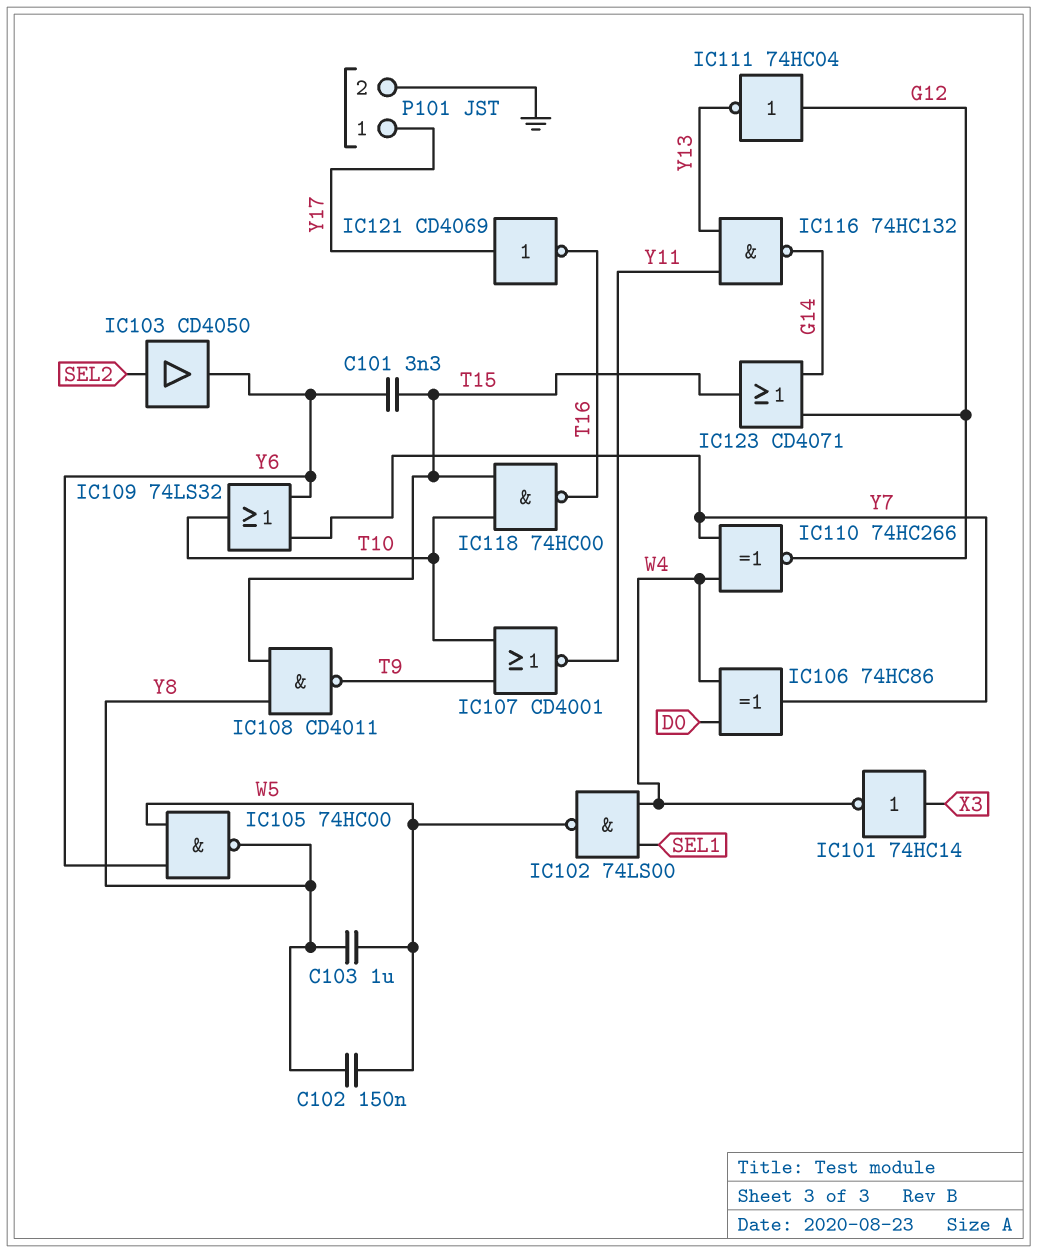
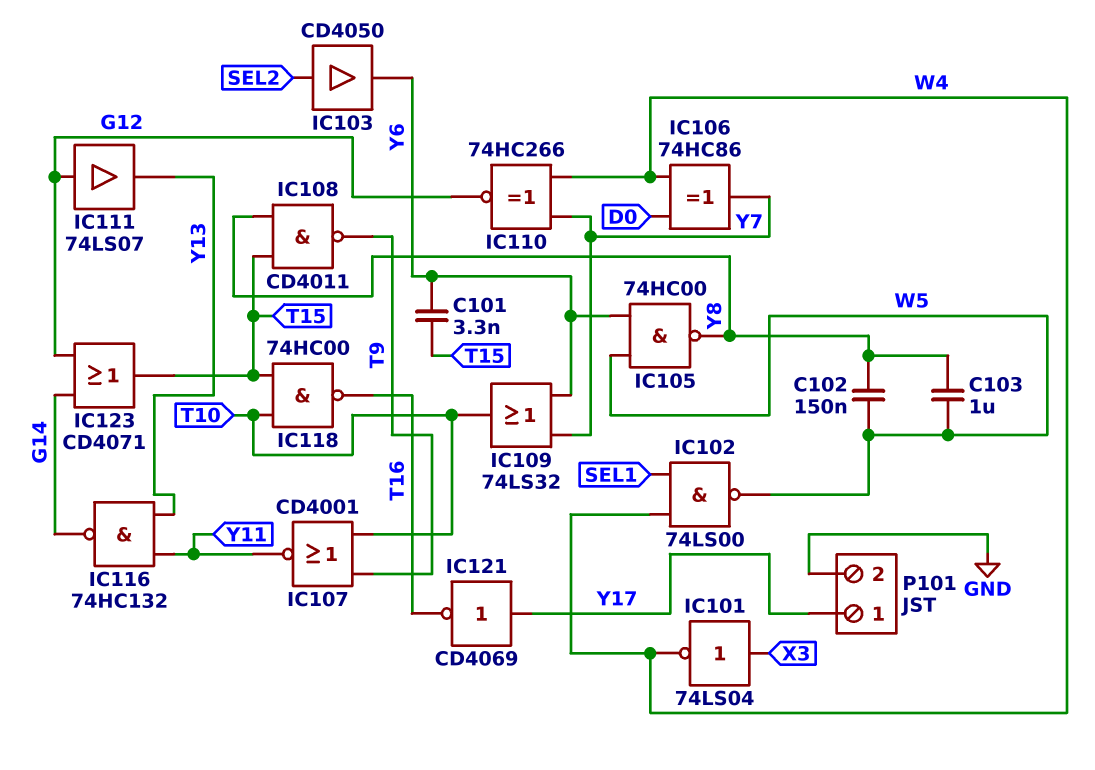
IC101: NOT 74HC14 (in X3, out W4) -> NOT 74LS04 (in X3, out W4)
IC111: NOT 74HC04 (in G12, out Y13) -> buffer 74LS07 (in G12, out Y13)

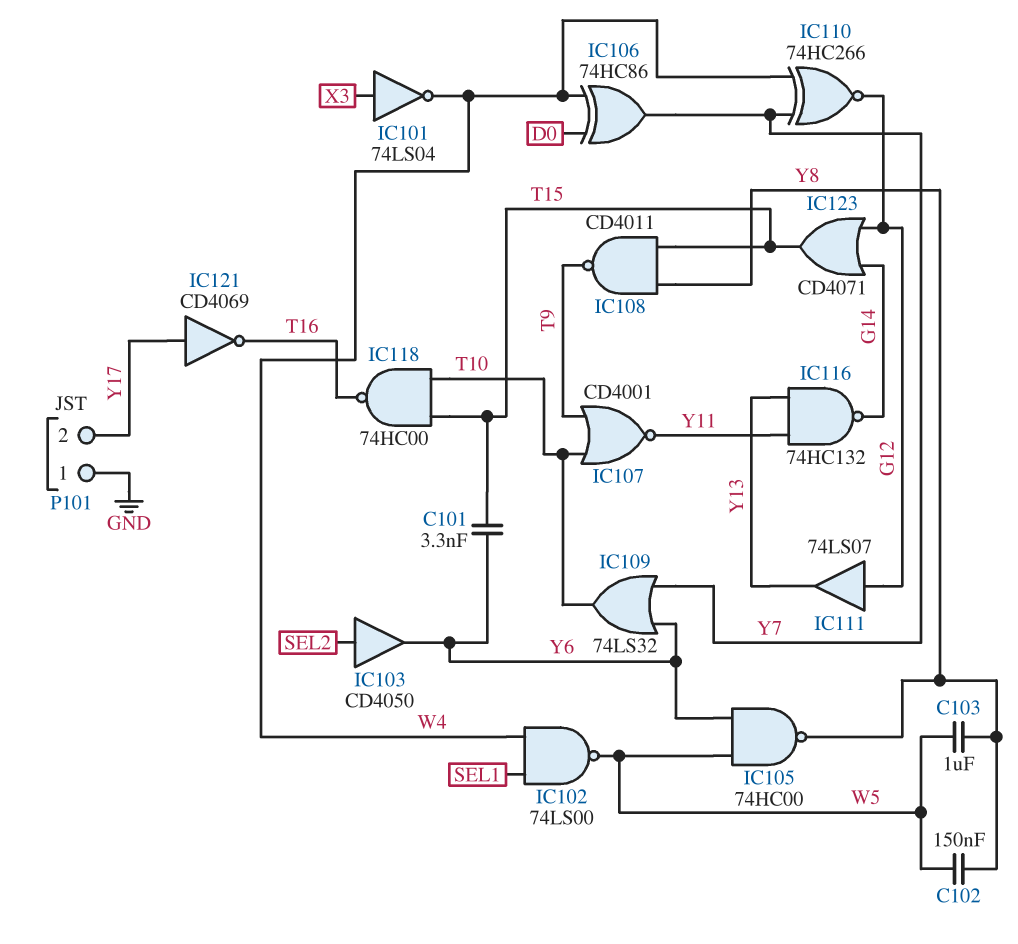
P101 pin 1: Y17 -> GND
P101 pin 2: GND -> Y17

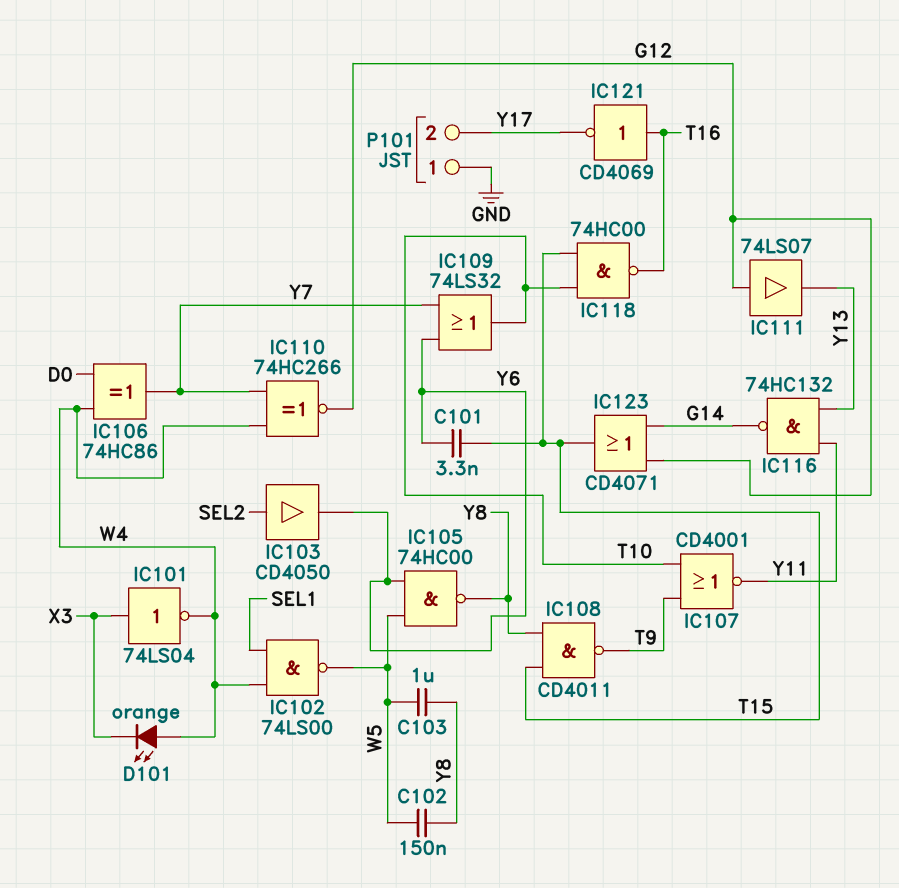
D101: none -> LED orange (A W4, K X3)
IC121: NOT CD4069 (in Y17, out T16) -> NOT CD4069 (in T16, out Y17)

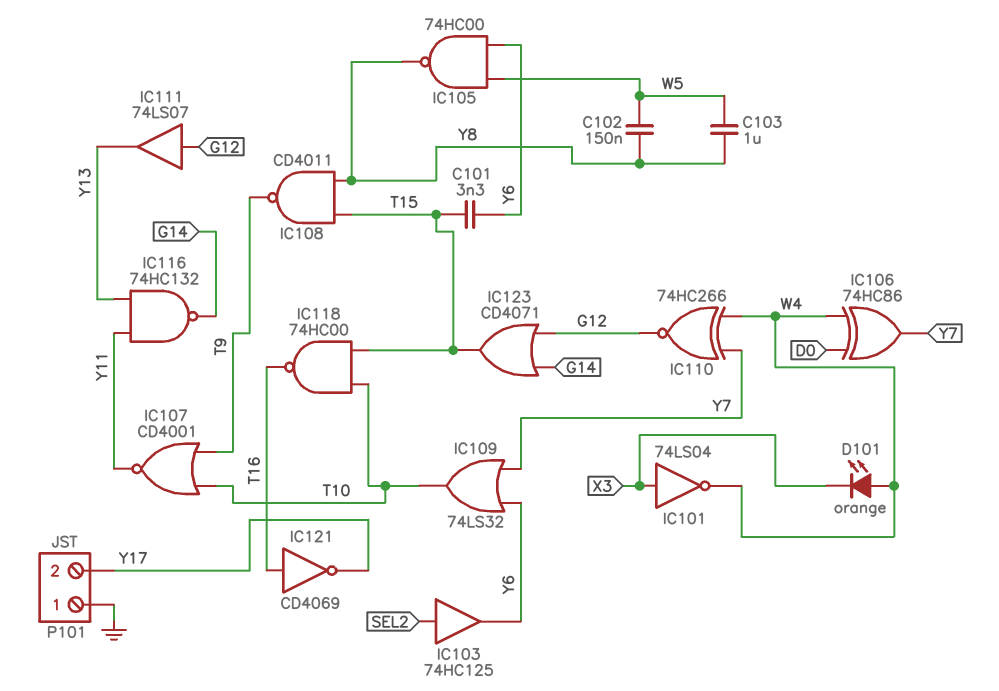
IC102: NAND 74LS00 (in SEL1, in W4, out W5) -> none
IC103: buffer CD4050 (in SEL2, out Y6) -> buffer 74HC125 (in SEL2, out Y6)

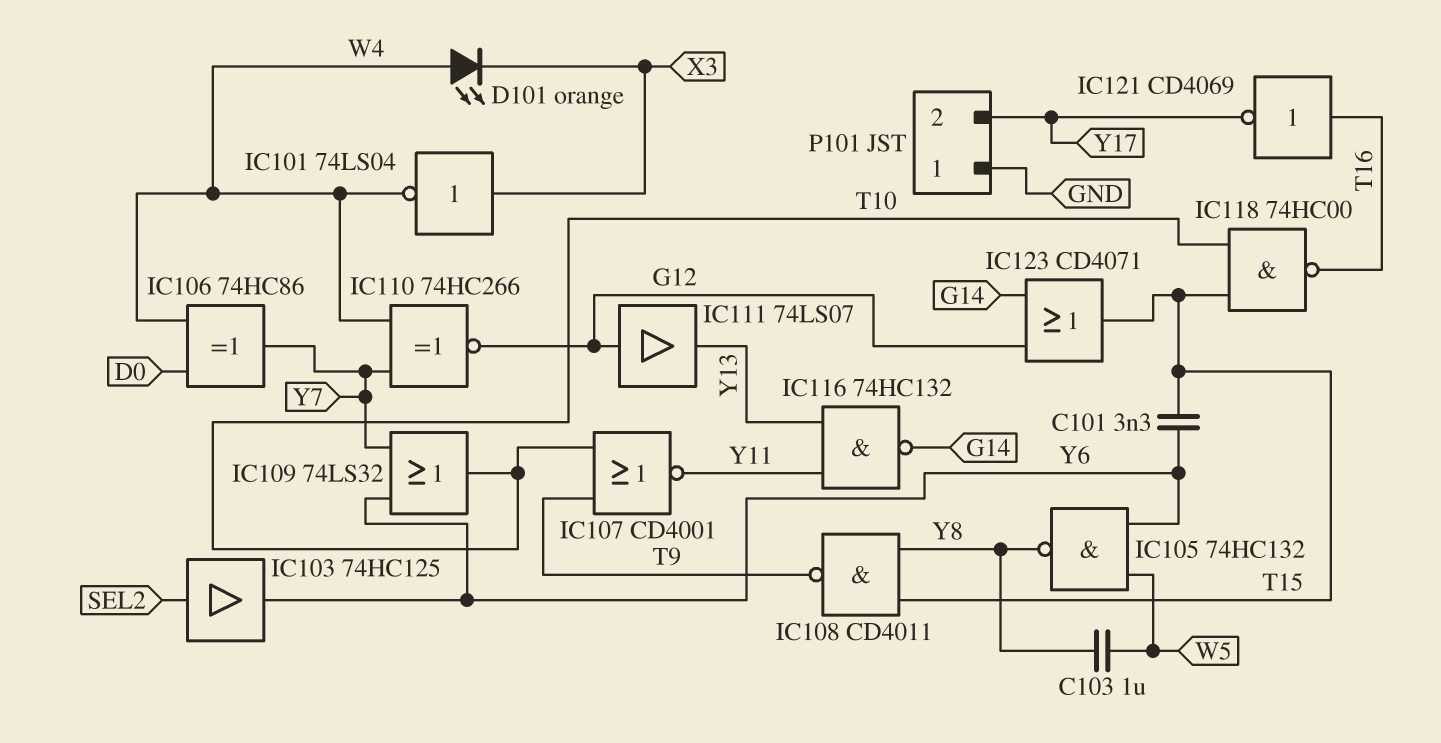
C102: 150nF (W5, Y8) -> none
IC105: NAND 74HC00 (in W5, in Y6, out Y8) -> NAND 74HC132 (in W5, in Y6, out Y8)

